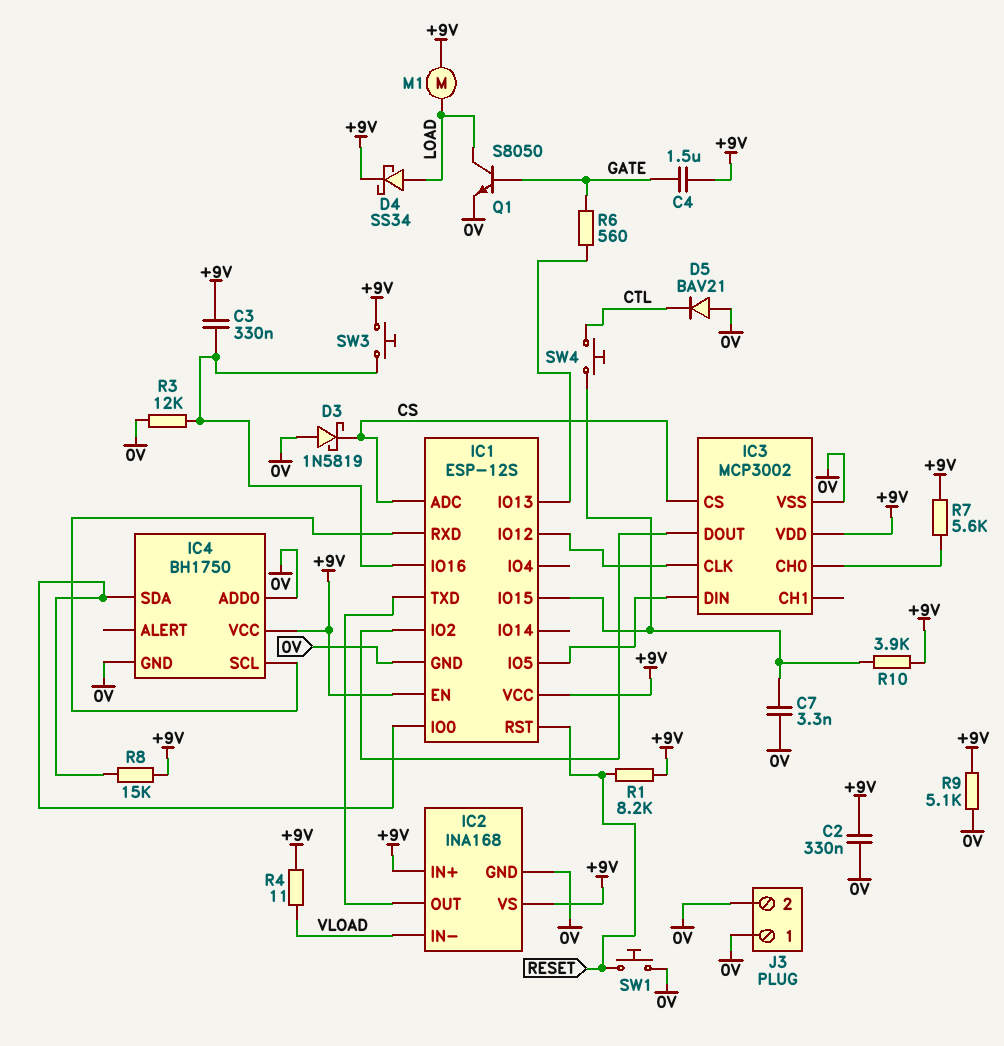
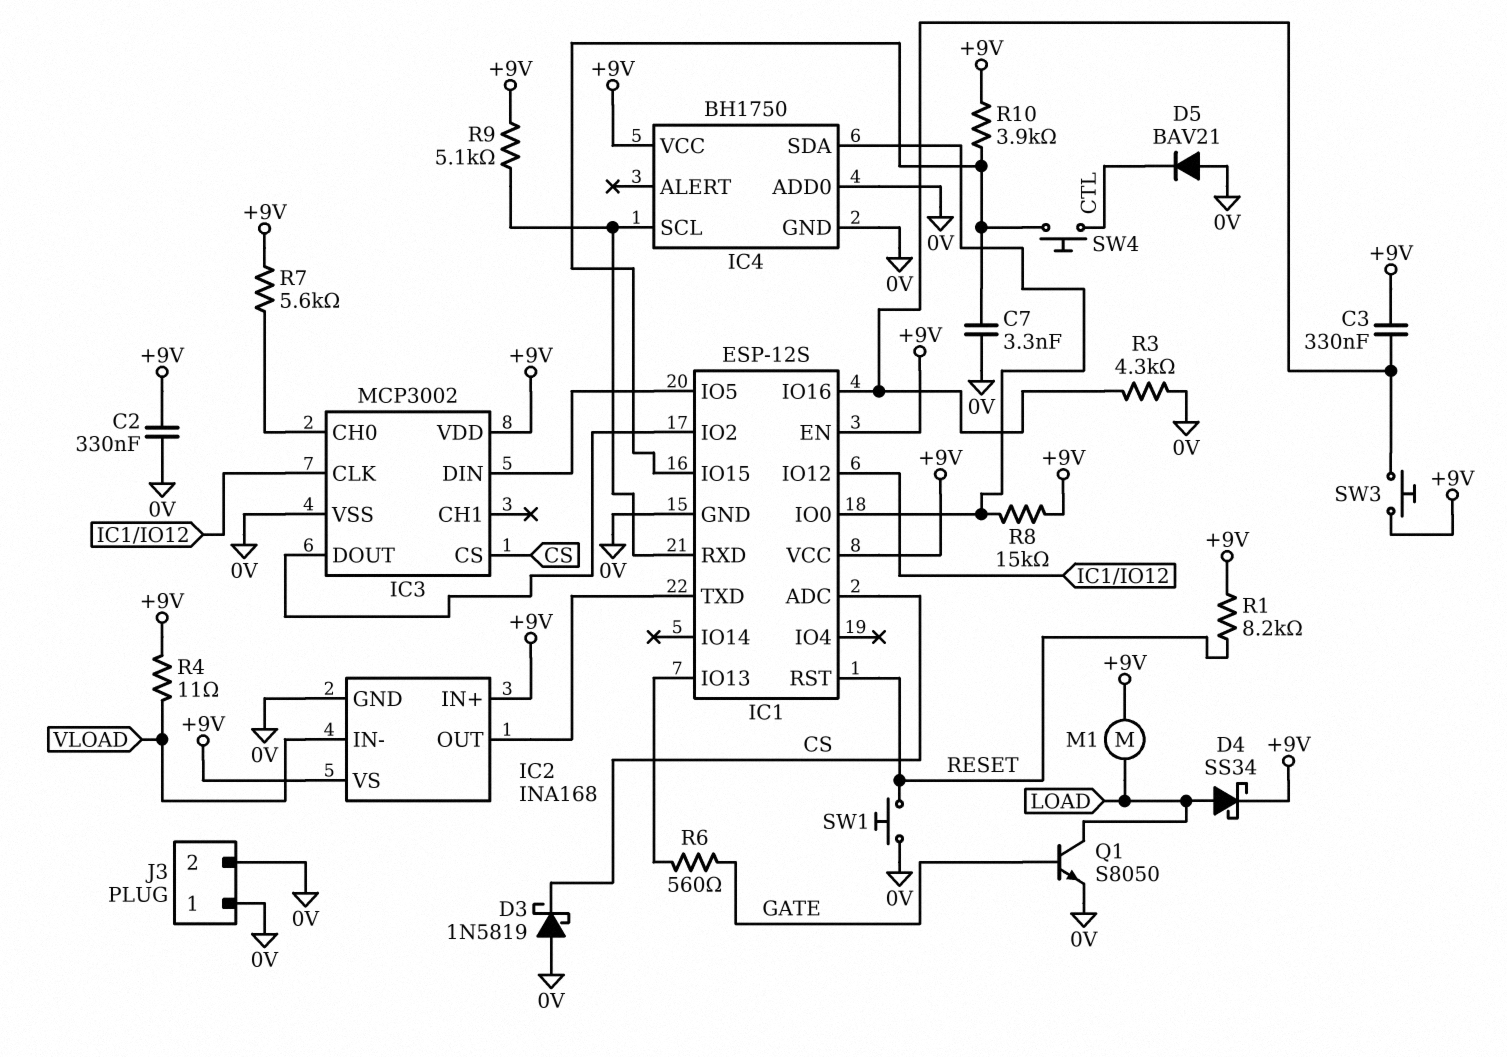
C4: 1.5uF (+9V, GATE) -> none
R3: 12k (0V, IC1/IO16) -> 4.3k (0V, IC1/IO16)
R9: 5.1k (+9V, 0V) -> 5.1k (+9V, IC1/RXD)

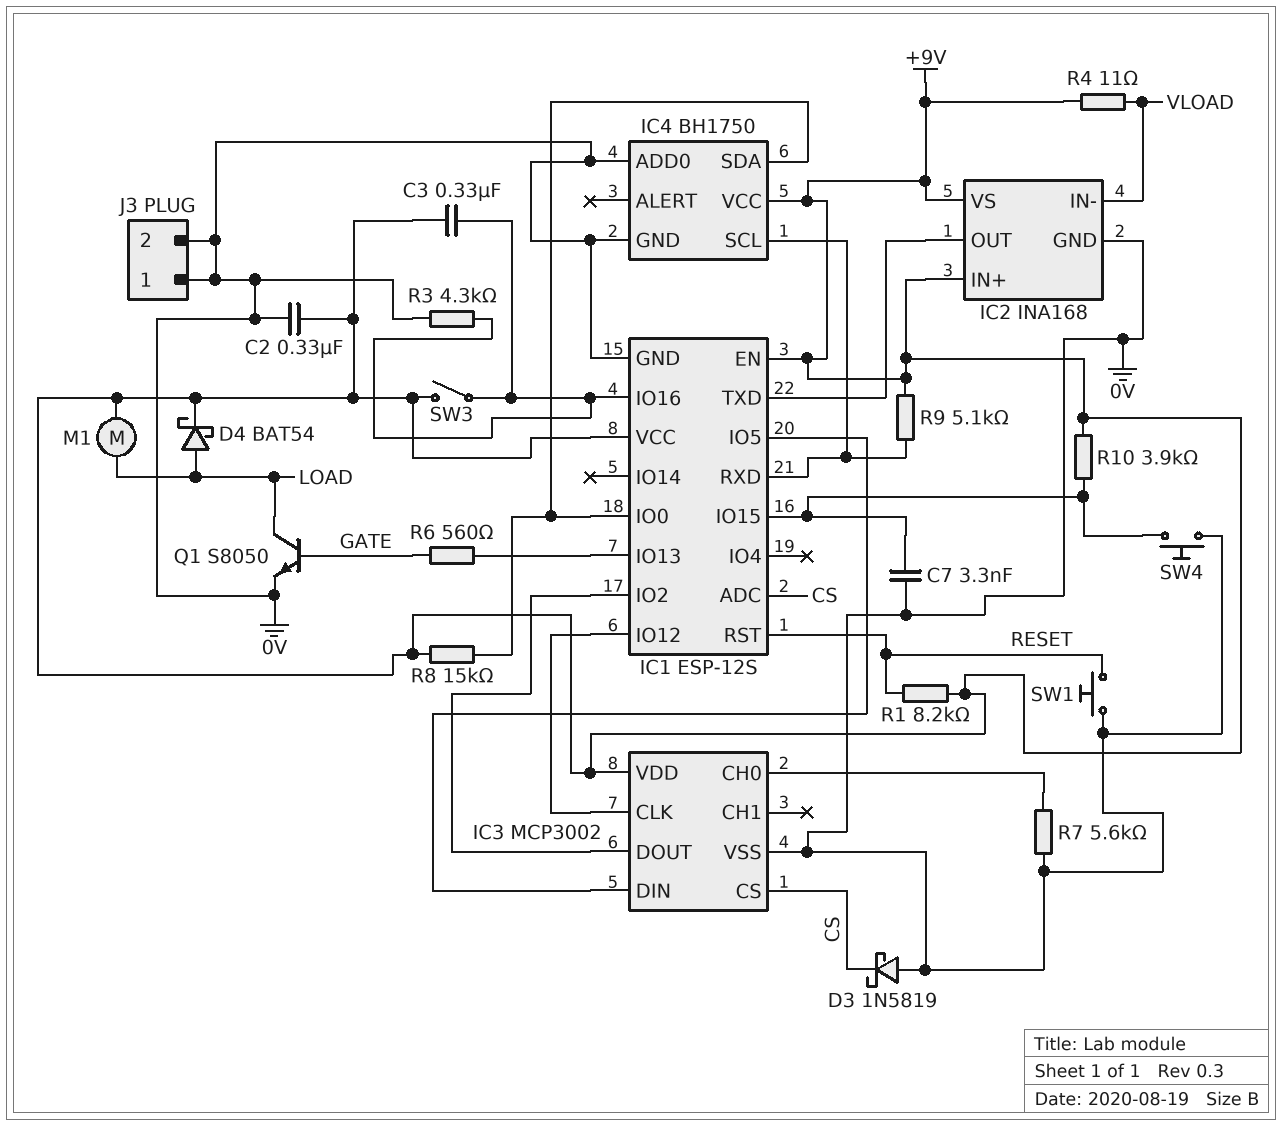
D4: schottky SS34 (A LOAD, K +9V) -> schottky BAT54 (A LOAD, K +9V)
D5: diode BAV21 (A 0V, K CTL) -> none
R7: 5.6k (+9V, IC3/CH0) -> 5.6k (0V, IC3/CH0)
SW3: button (+9V, IC1/IO16) -> switch (+9V, IC1/IO16)
SW4: button (CTL, IC1/IO15) -> button (0V, IC1/IO15)

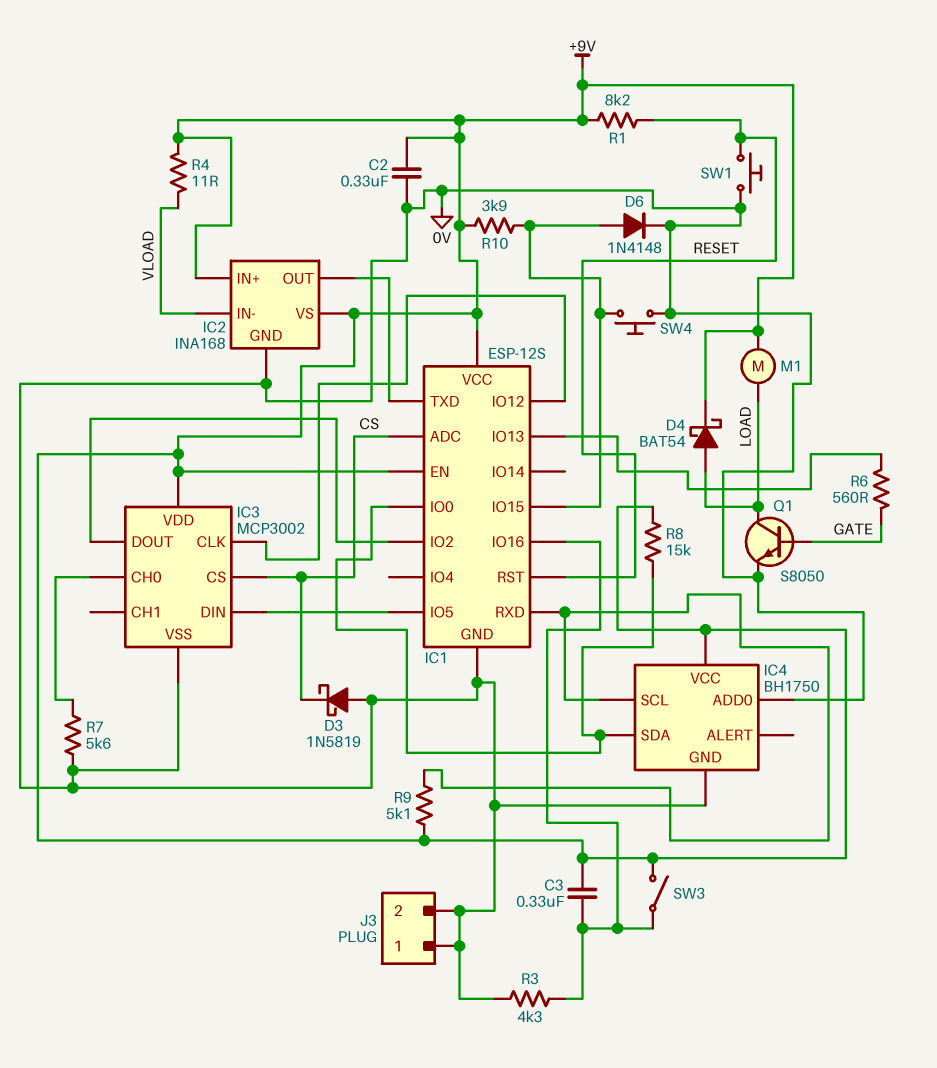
C7: 3.3nF (0V, IC1/IO15) -> none
D6: none -> diode 1N4148 (A IC1/IO15, K 0V)

